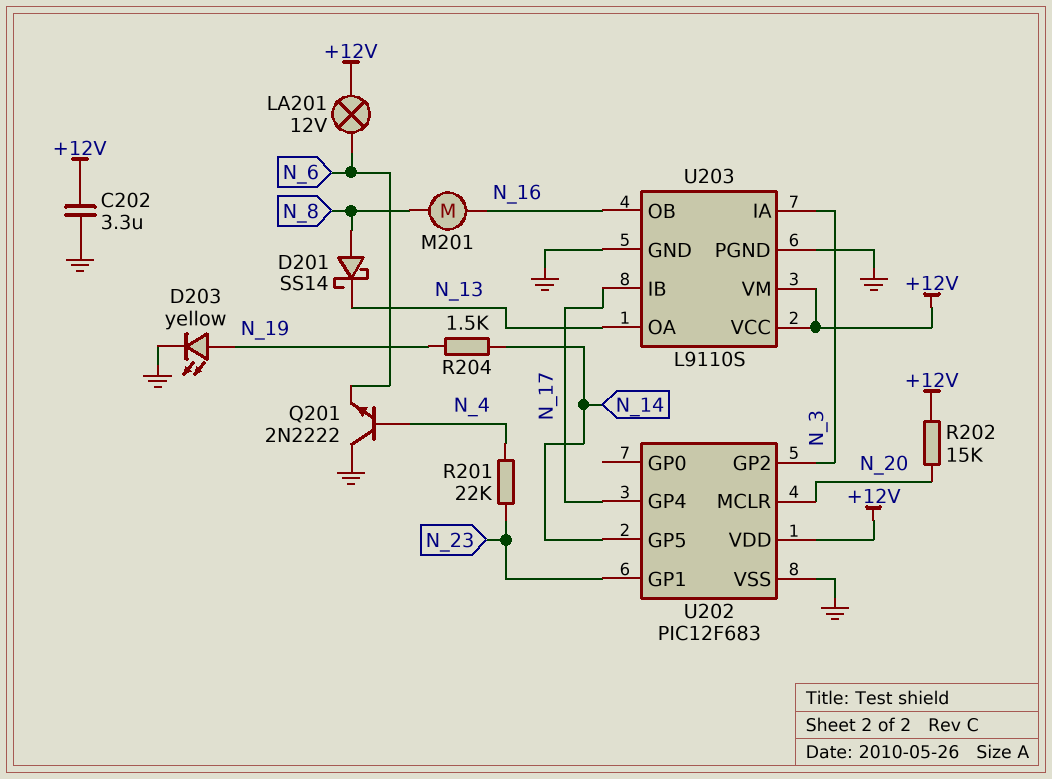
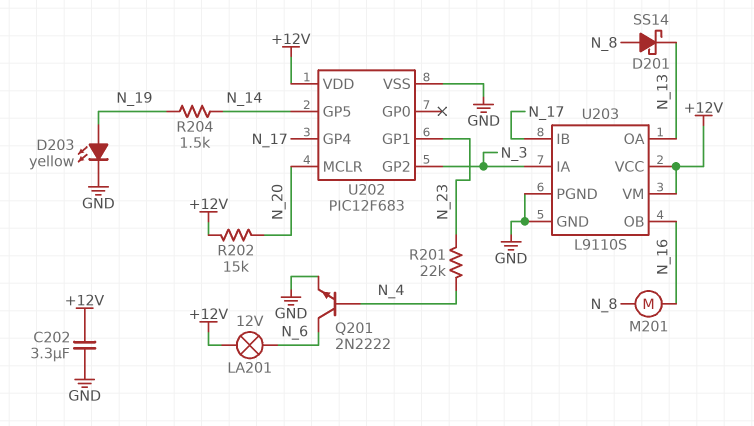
Q201: NPN 2N2222 (B N_4, C GND, E N_6) -> NPN 2N2222 (B N_4, C N_6, E GND)

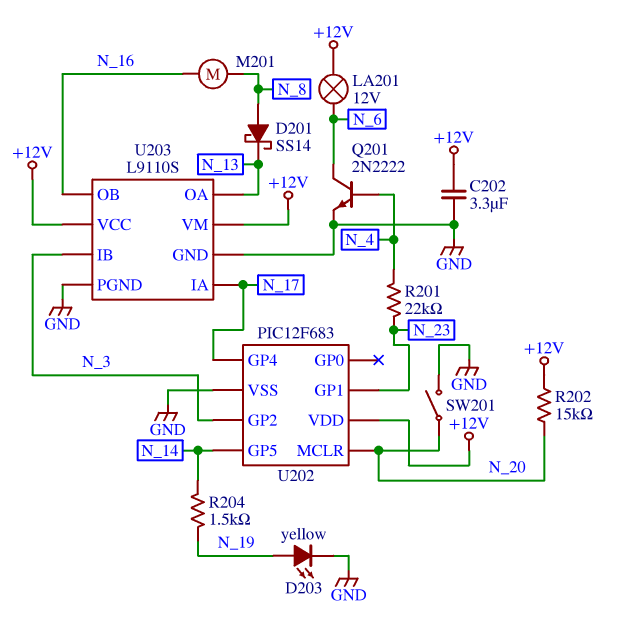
SW201: none -> switch (GND, N_20)
U203 pin IA: N_3 -> N_17
U203 pin IB: N_17 -> N_3

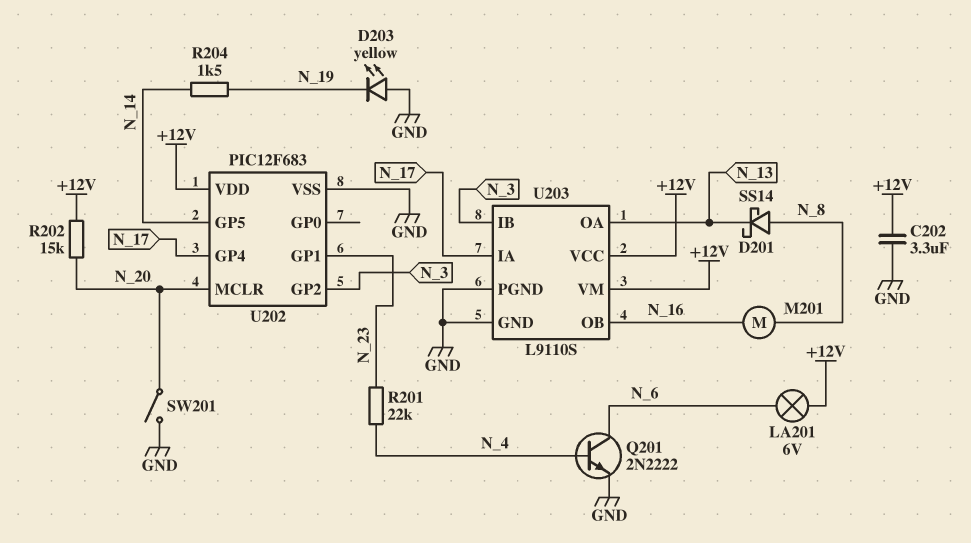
D203: LED yellow (A N_19, K GND) -> LED yellow (A GND, K N_19)
LA201: lamp 12V (+12V, N_6) -> lamp 6V (+12V, N_6)

